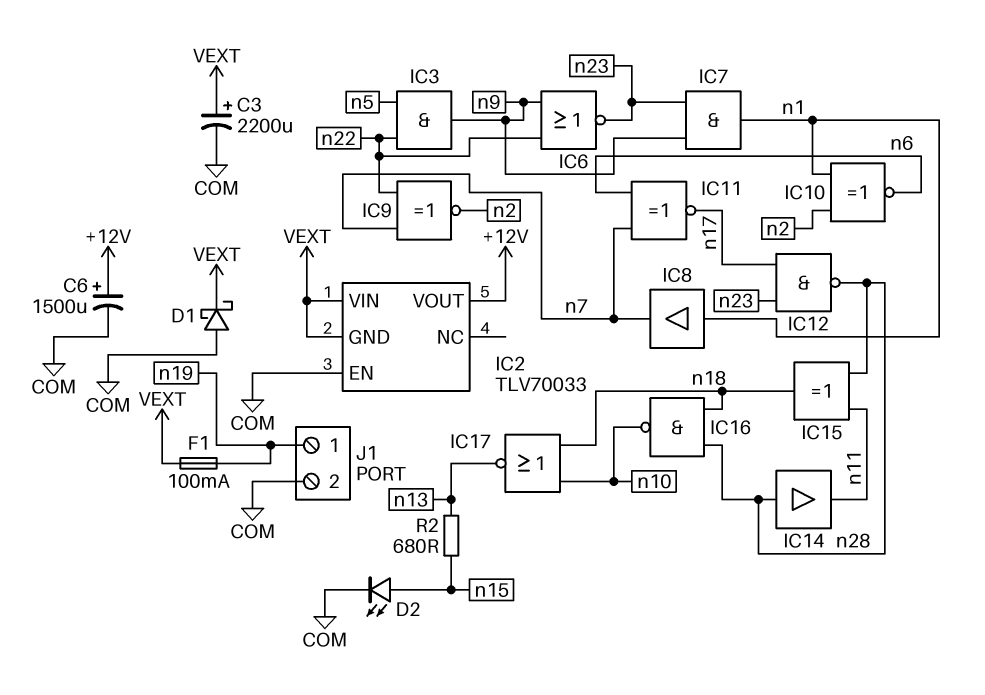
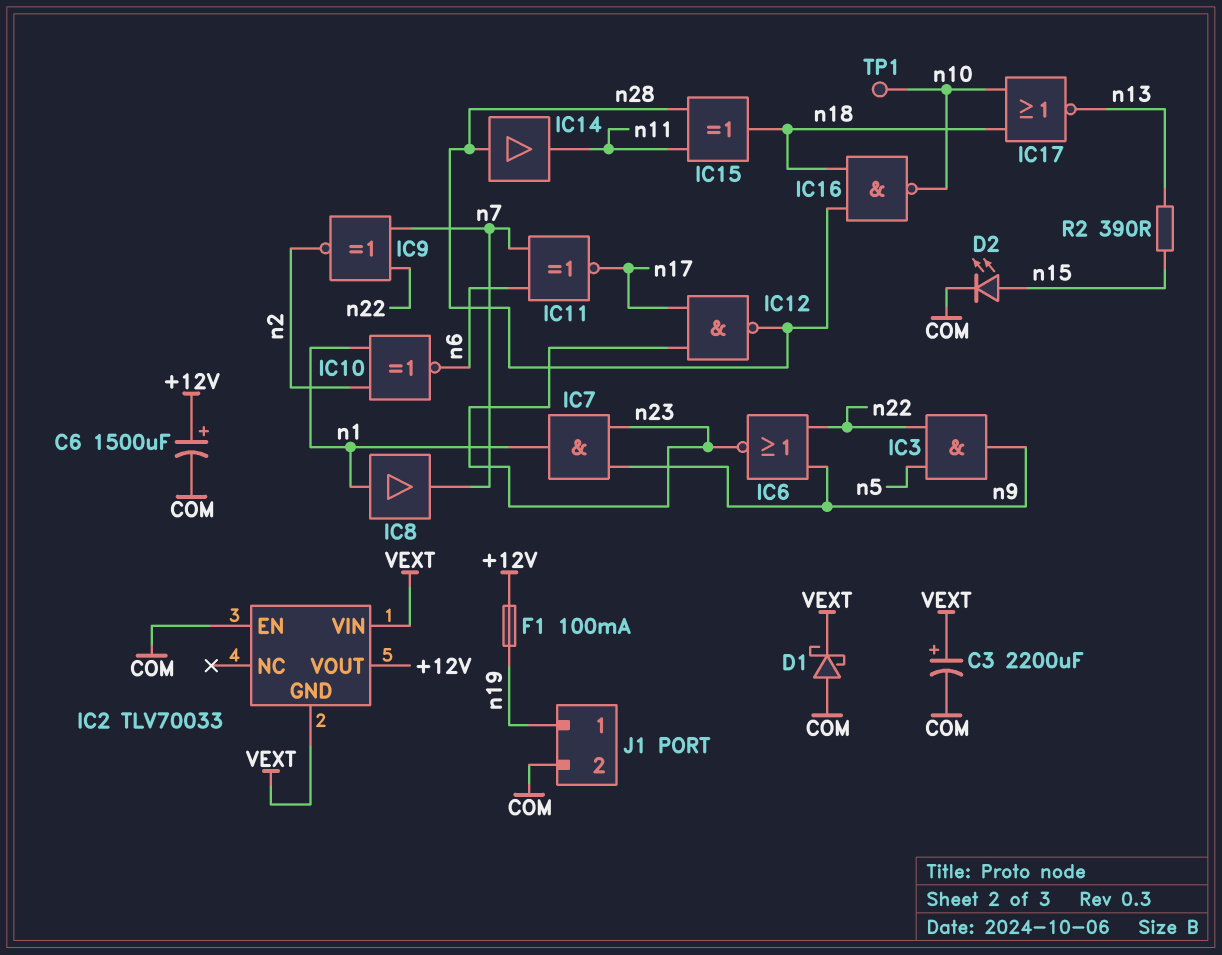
F1: 100mA (VEXT, n19) -> 100mA (+12V, n19)
R2: 680 (n13, n15) -> 390 (n13, n15)
TP1: none -> test point (n10)

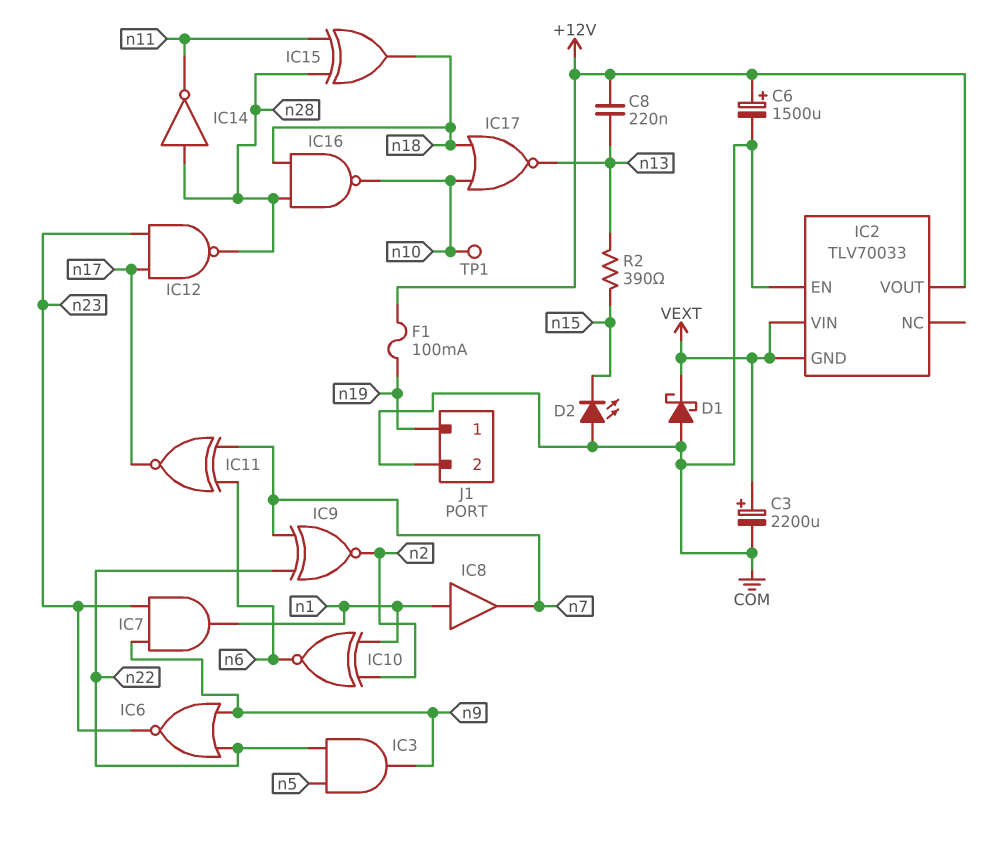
C8: none -> 220nF (+12V, n13)
D2: LED (A n15, K COM) -> LED (A COM, K n15)
IC14: buffer (in n28, out n11) -> NOT (in n28, out n11)

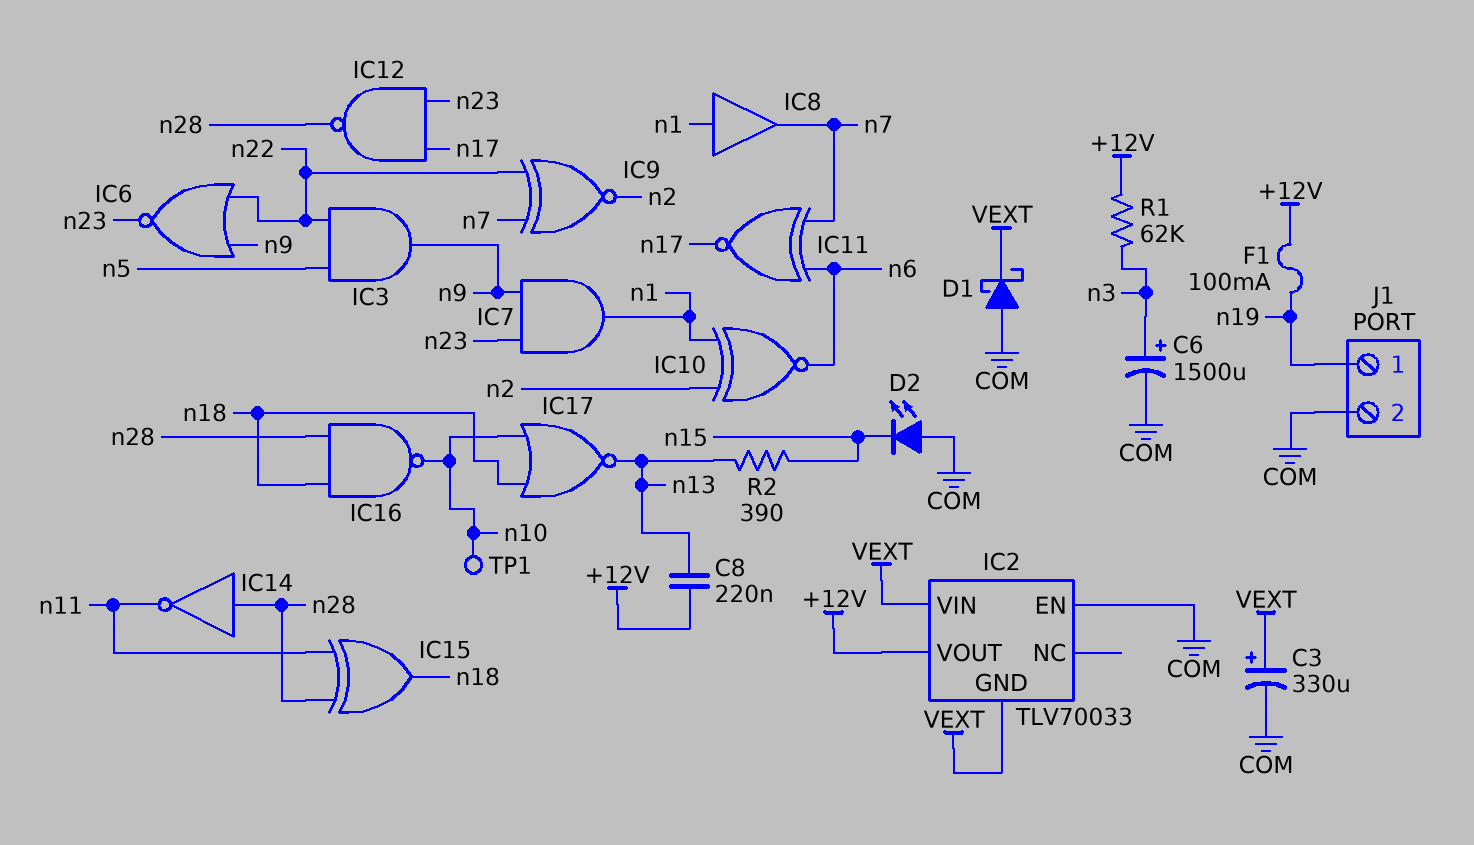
C3: 2200uF (plus VEXT, minus COM) -> 330uF (plus VEXT, minus COM)
C6: 1500uF (plus +12V, minus COM) -> 1500uF (plus n3, minus COM)
R1: none -> 62k (+12V, n3)

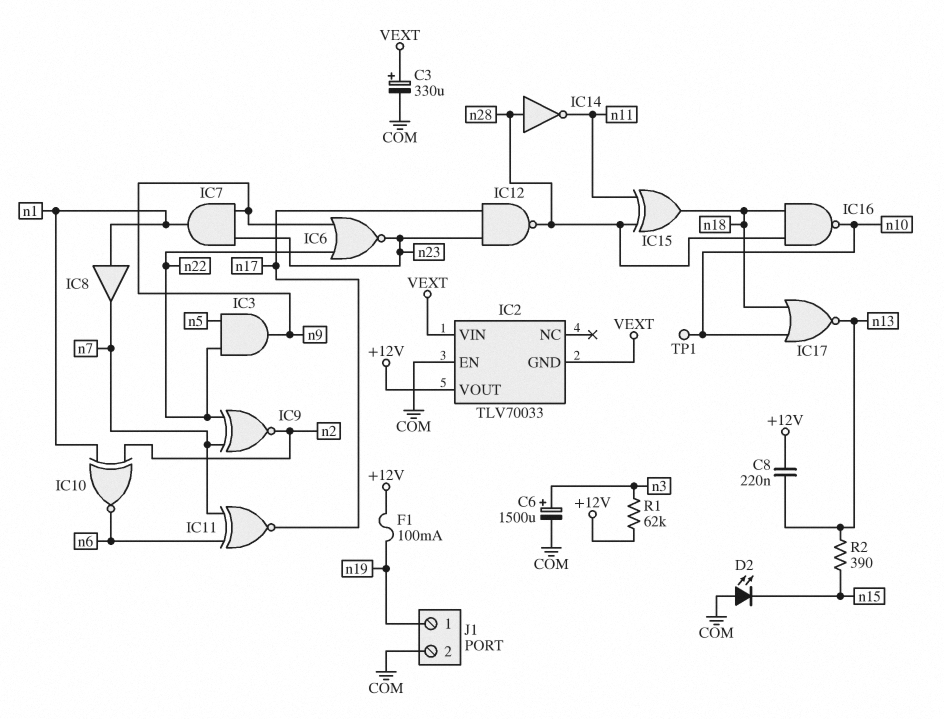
D1: schottky (A COM, K VEXT) -> none

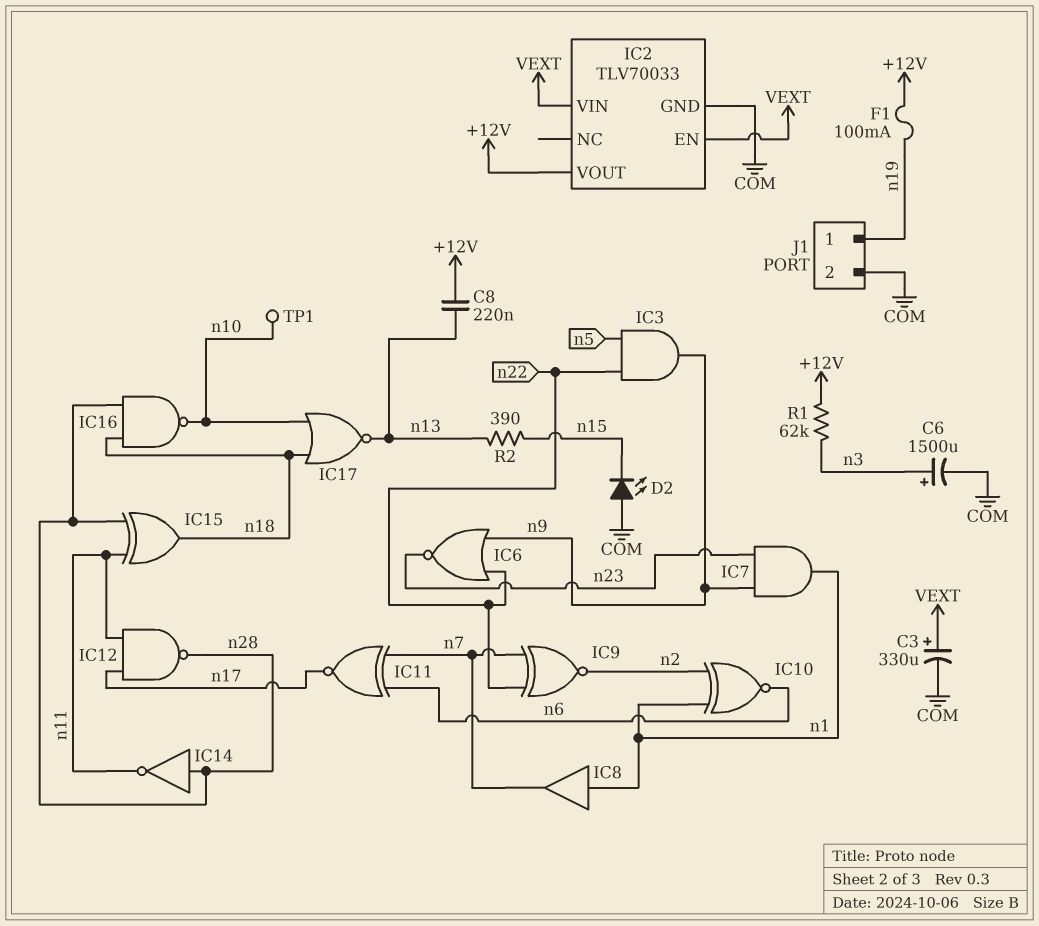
IC2 pin EN: COM -> VEXT
IC2 pin GND: VEXT -> COM
IC12: NAND (in n17, in n23, out n28) -> NAND (in n11, in n17, out n28)

